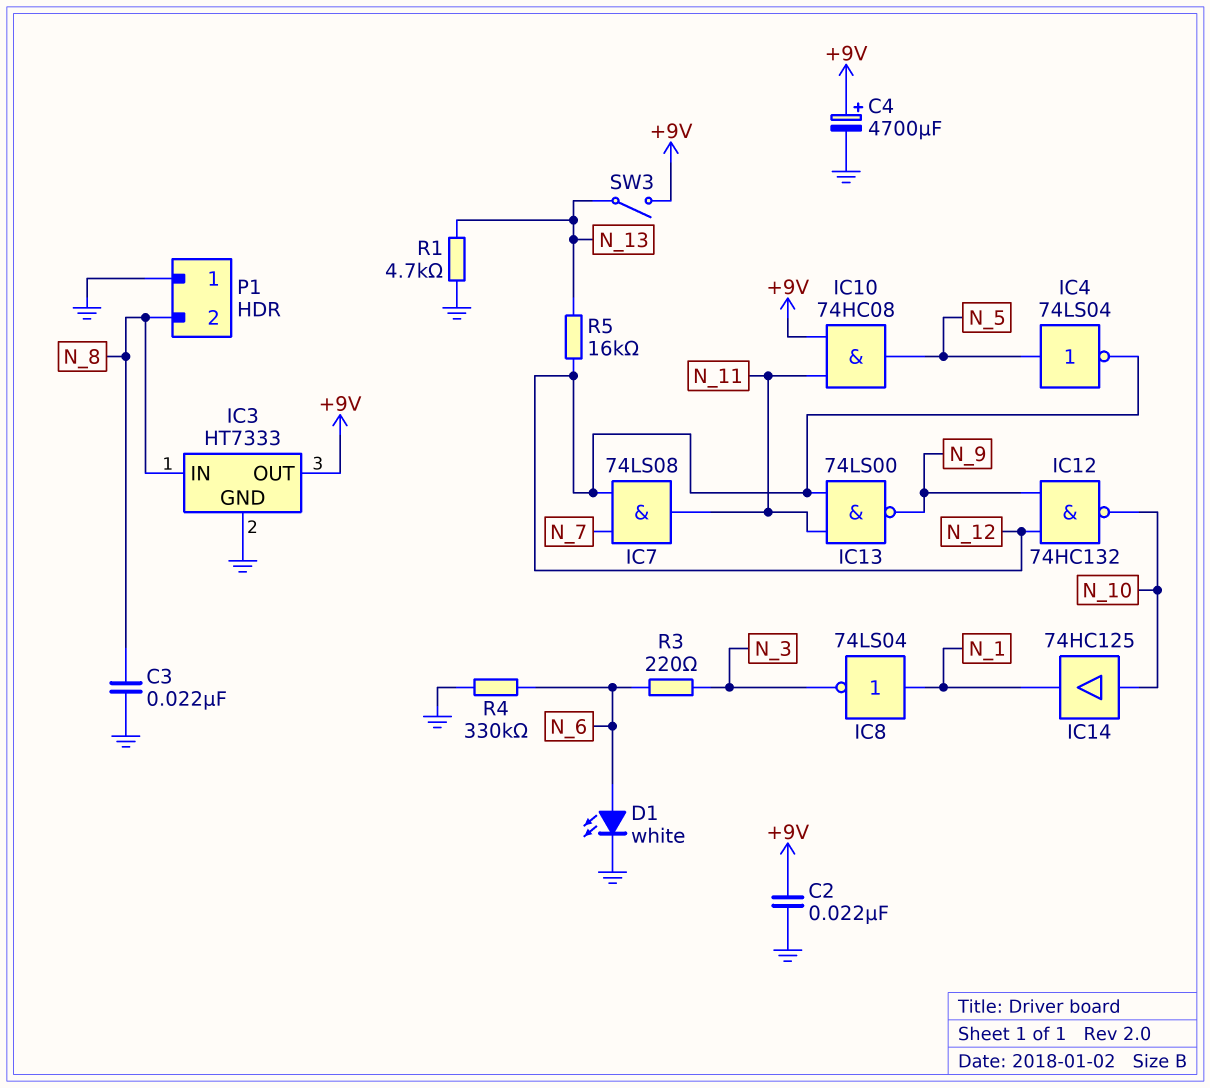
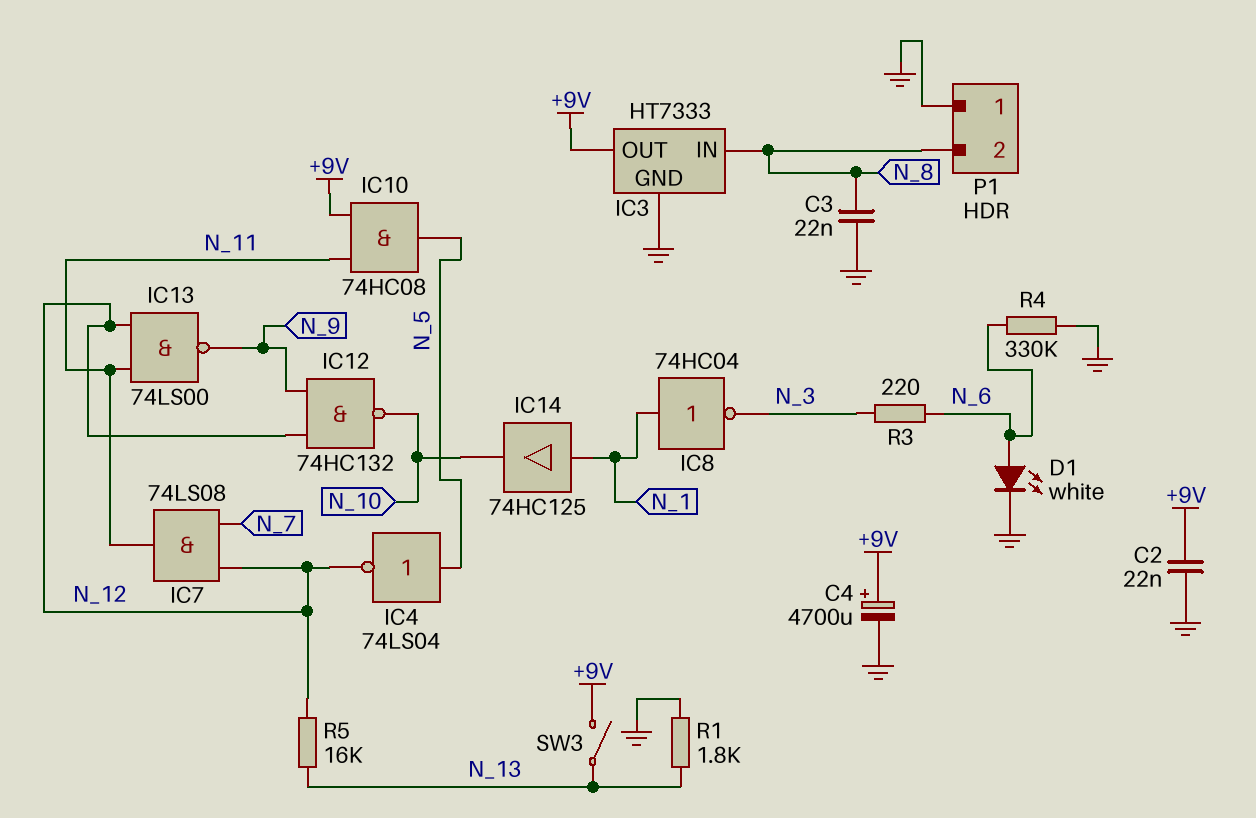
IC8: NOT 74LS04 (in N_1, out N_3) -> NOT 74HC04 (in N_1, out N_3)
IC14: buffer 74HC125 (in N_10, out N_1) -> buffer 74HC125 (in N_1, out N_10)
R1: 4.7k (GND, N_13) -> 1.8k (GND, N_13)

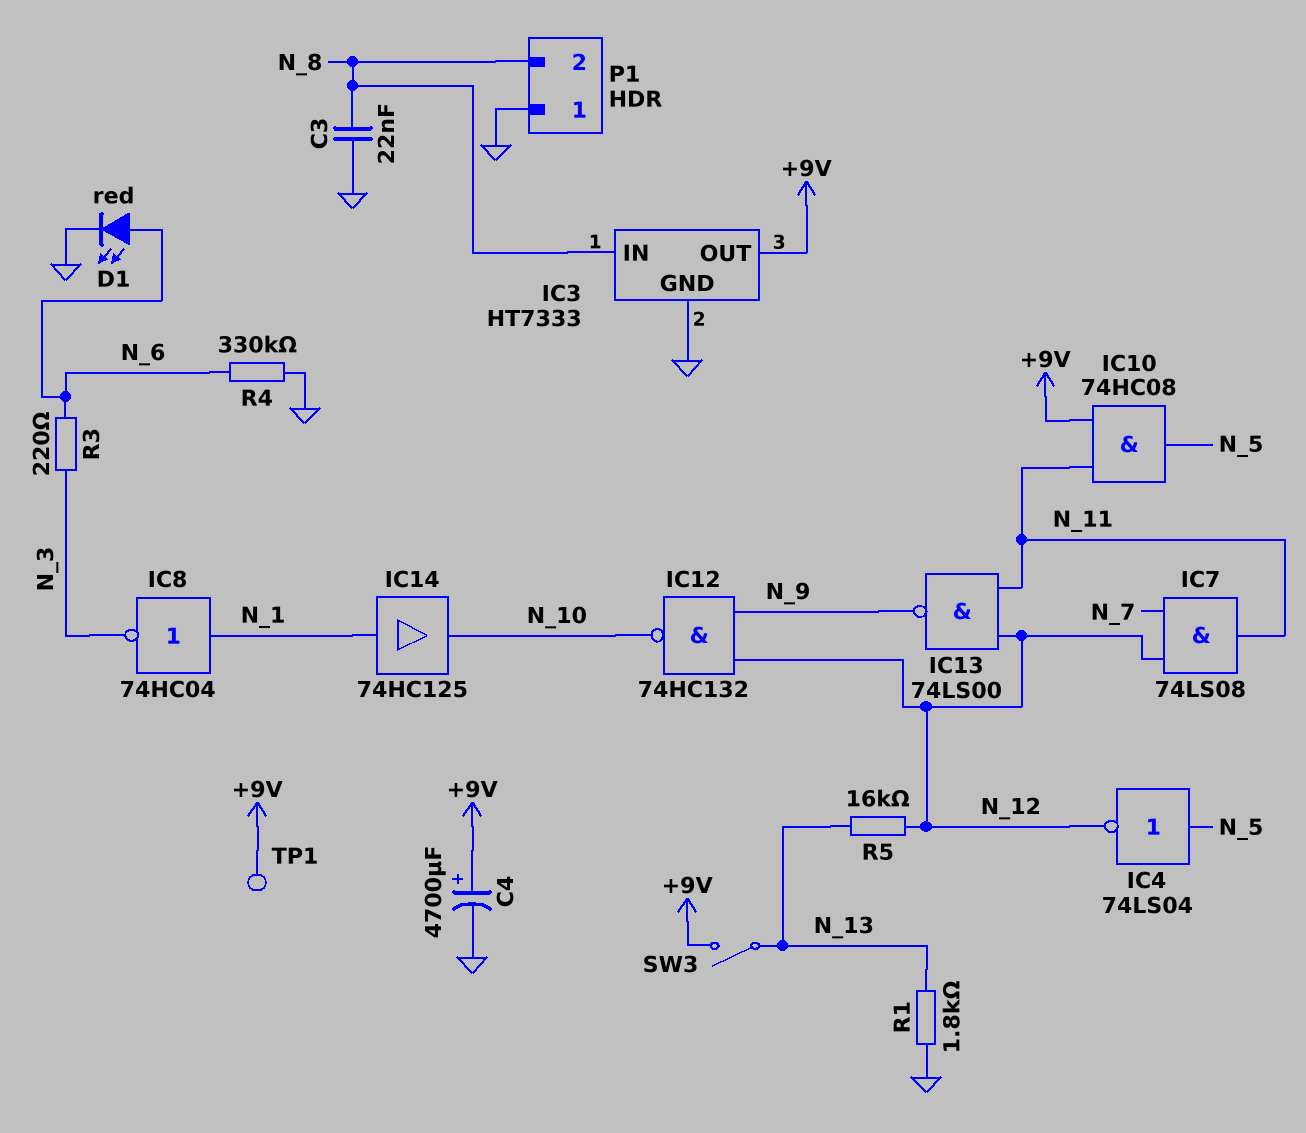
C2: 22nF (+9V, GND) -> none
D1: LED white (A N_6, K GND) -> LED red (A N_6, K GND)
TP1: none -> test point (+9V)

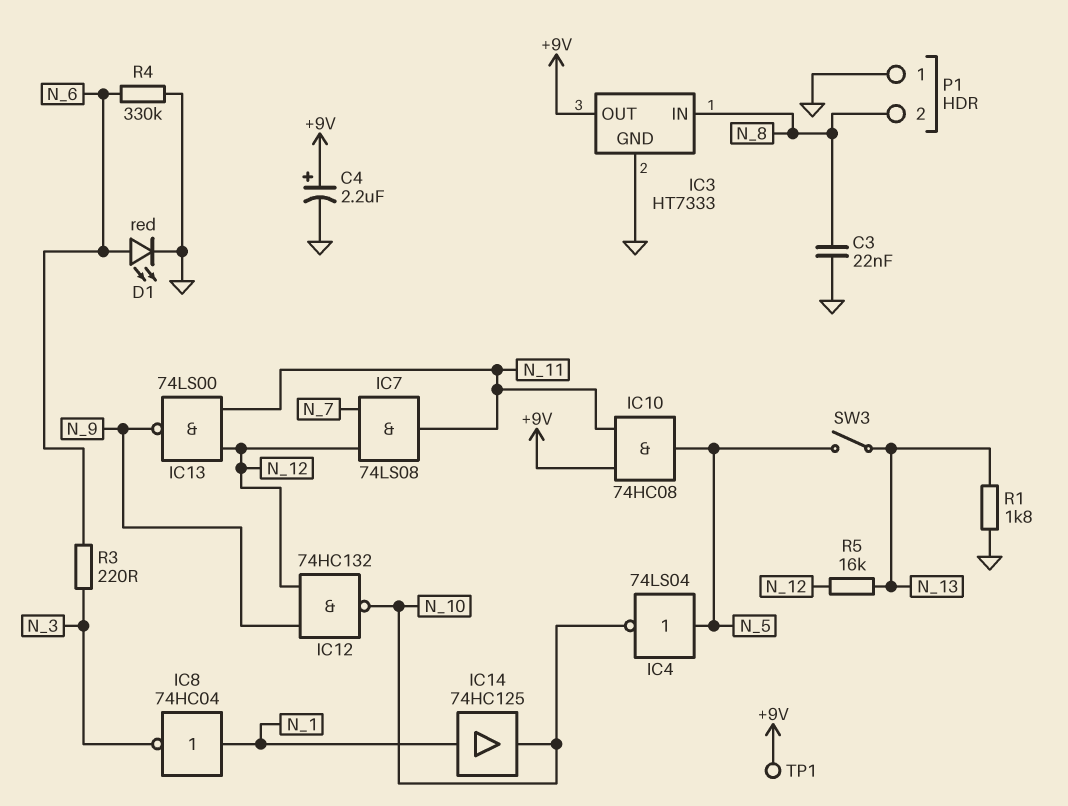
C4: 4700uF (plus +9V, minus GND) -> 2.2uF (plus +9V, minus GND)
IC4: NOT 74LS04 (in N_5, out N_12) -> NOT 74LS04 (in N_5, out N_10)
SW3: switch (+9V, N_13) -> switch (N_5, N_13)

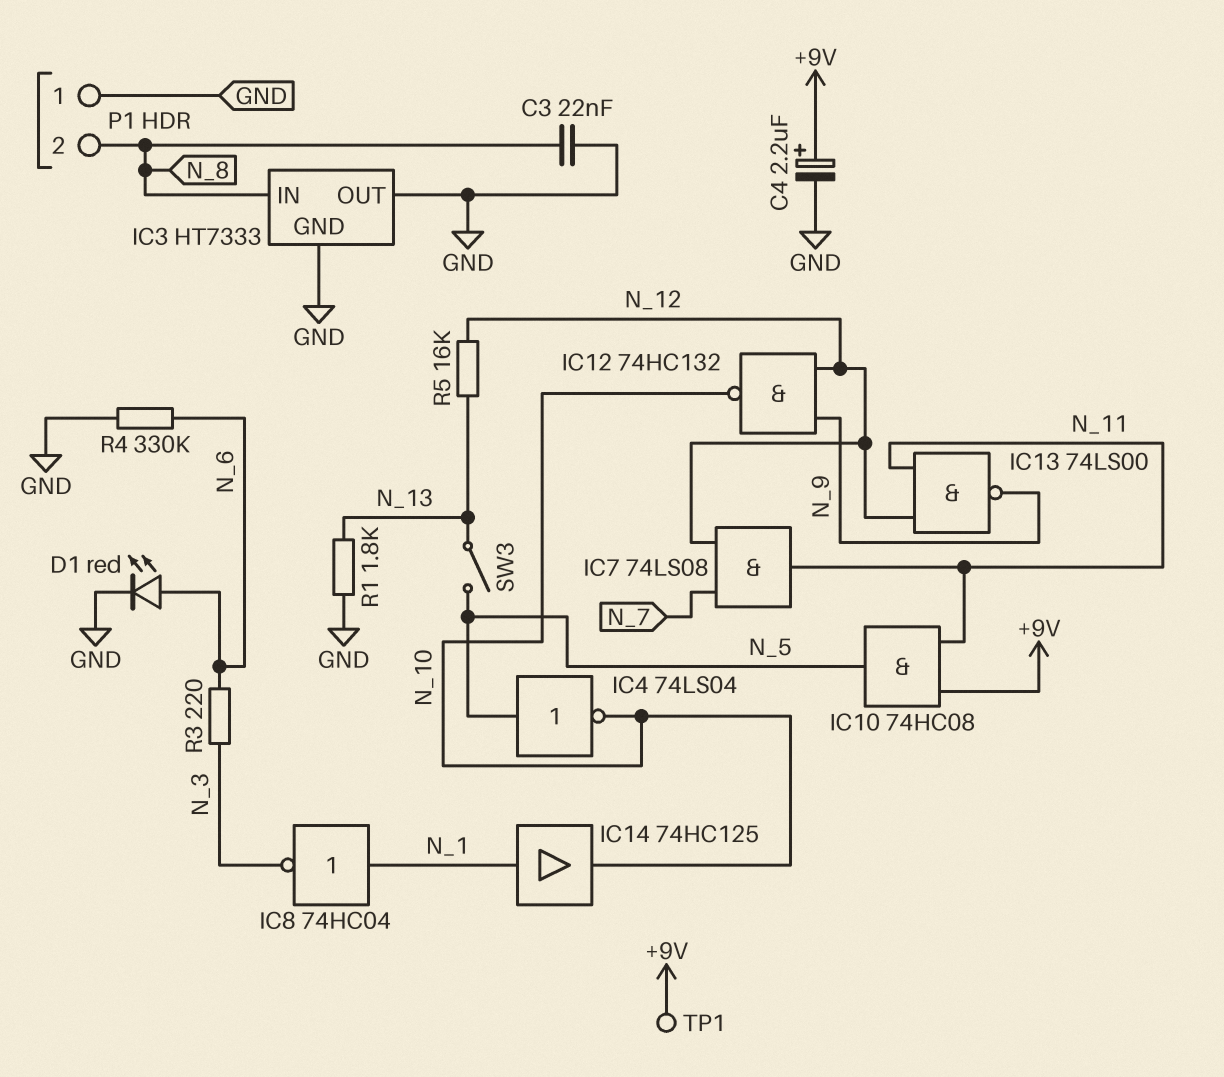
IC3 pin OUT: +9V -> GND

